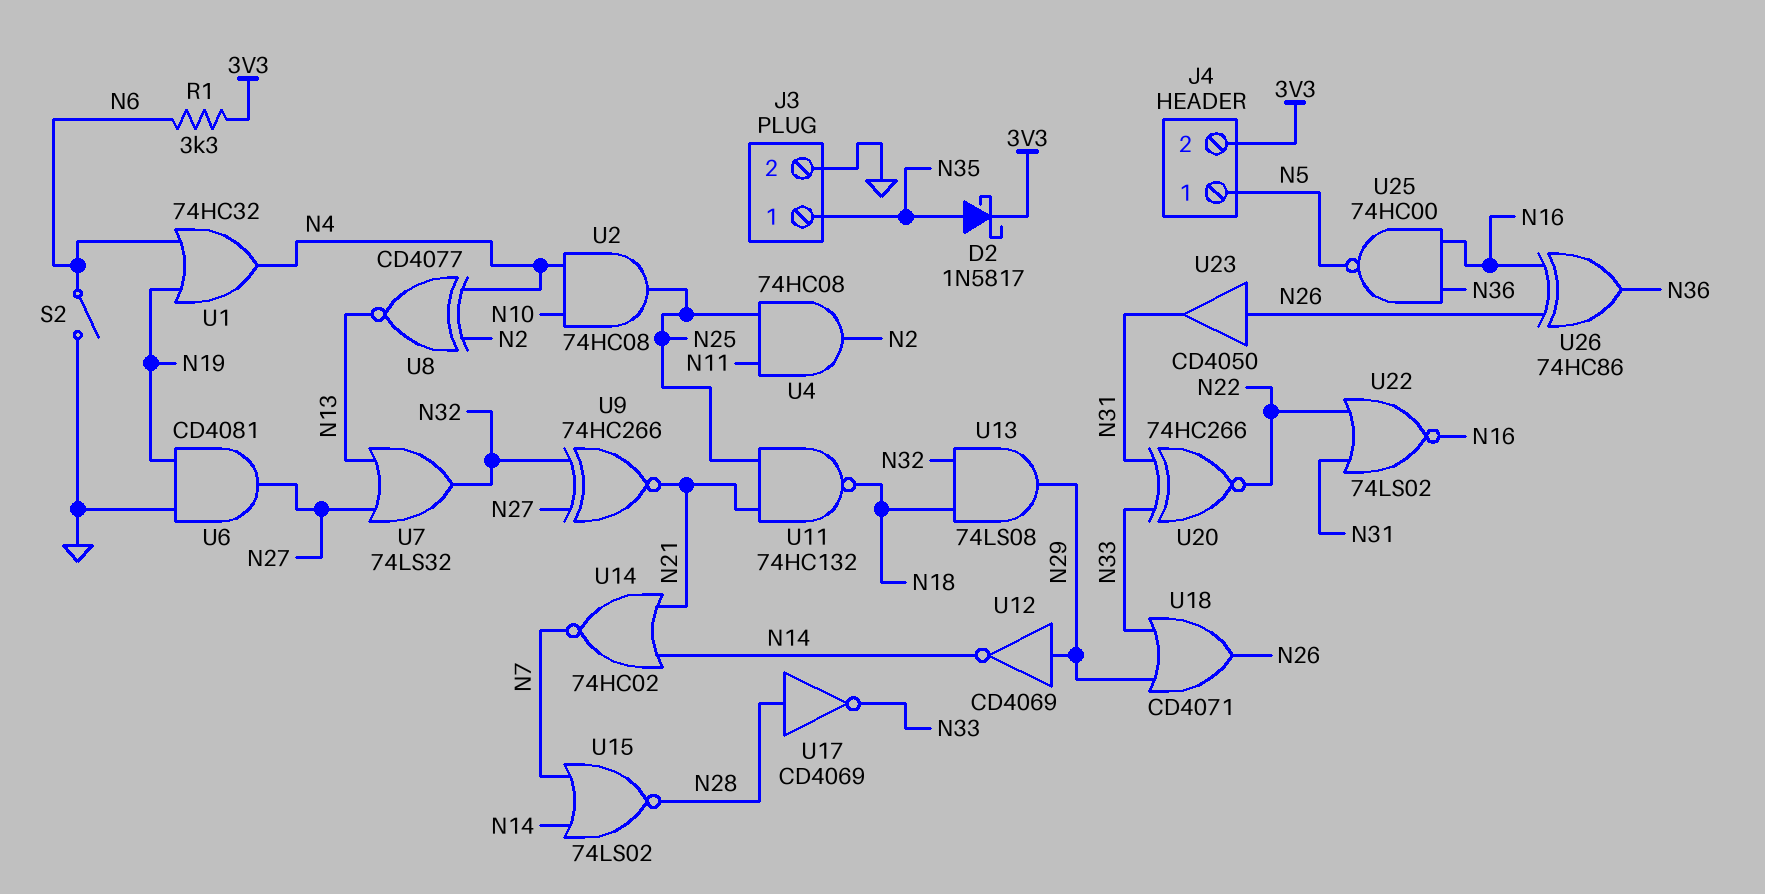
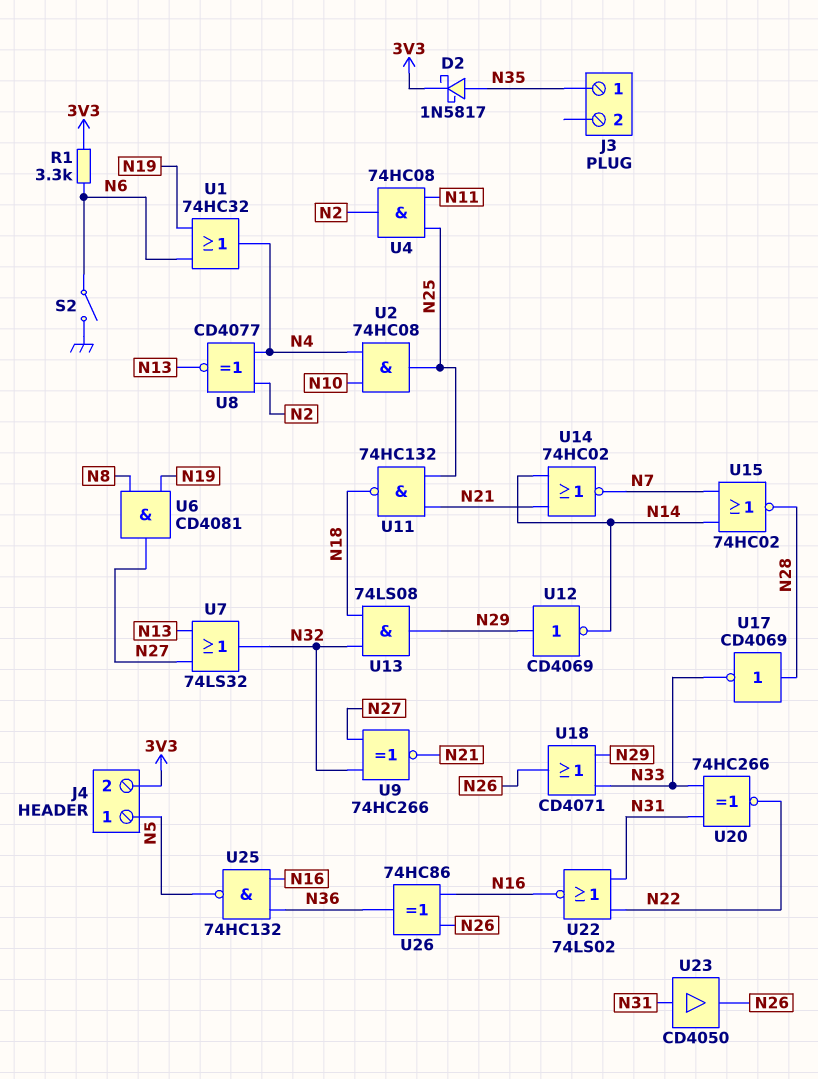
J3 pin 2: GND -> none
U6: AND CD4081 (in GND, in N19, out N27) -> AND CD4081 (in N8, in N19, out N27)
U15: NOR 74LS02 (in N7, in N14, out N28) -> NOR 74HC02 (in N7, in N14, out N28)
U23: buffer CD4050 (in N26, out N31) -> buffer CD4050 (in N31, out N26)
U25: NAND 74HC00 (in N16, in N36, out N5) -> NAND 74HC132 (in N16, in N36, out N5)

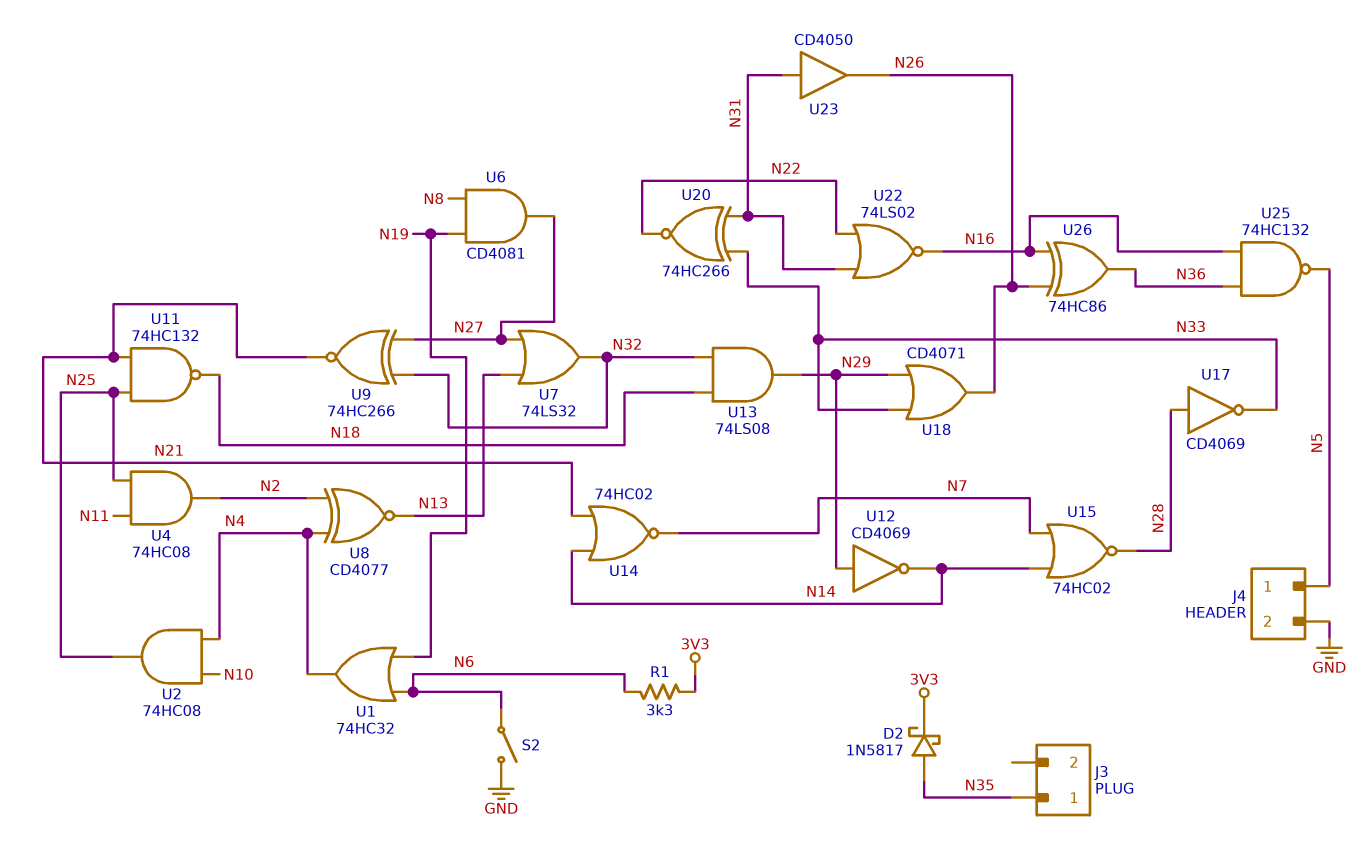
J4 pin 2: 3V3 -> GND

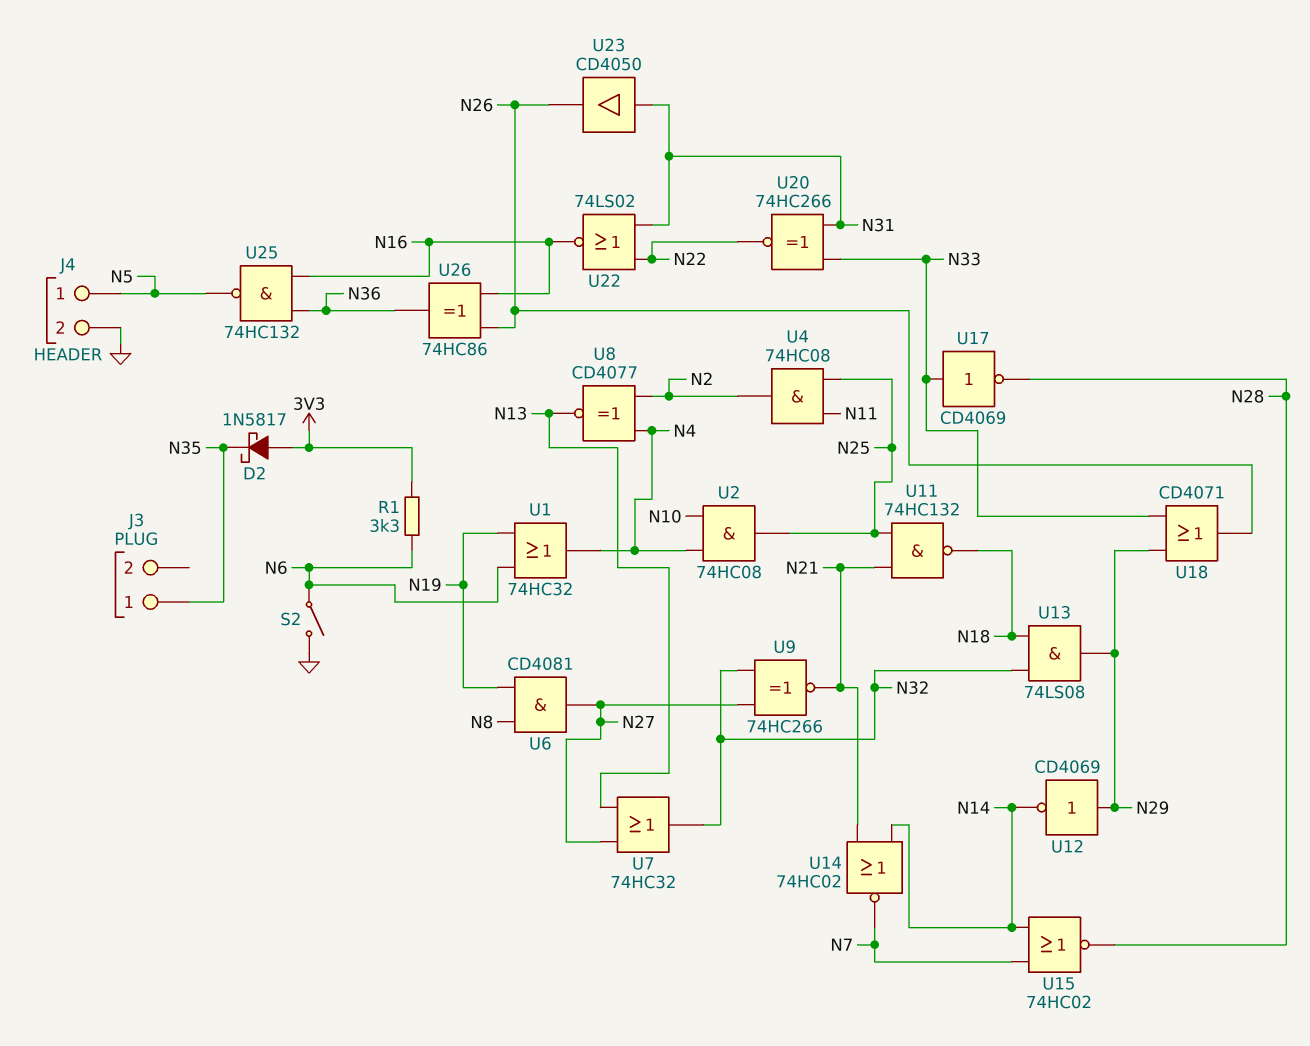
D2: schottky 1N5817 (A N35, K 3V3) -> schottky 1N5817 (A 3V3, K N35)
U7: OR 74LS32 (in N13, in N27, out N32) -> OR 74HC32 (in N13, in N27, out N32)
U17: NOT CD4069 (in N28, out N33) -> NOT CD4069 (in N33, out N28)

